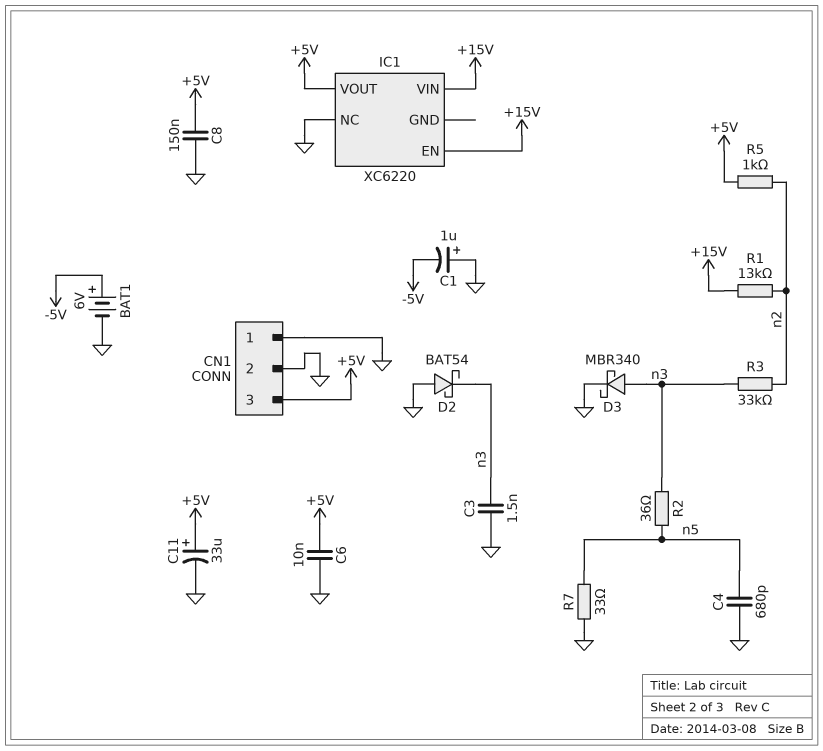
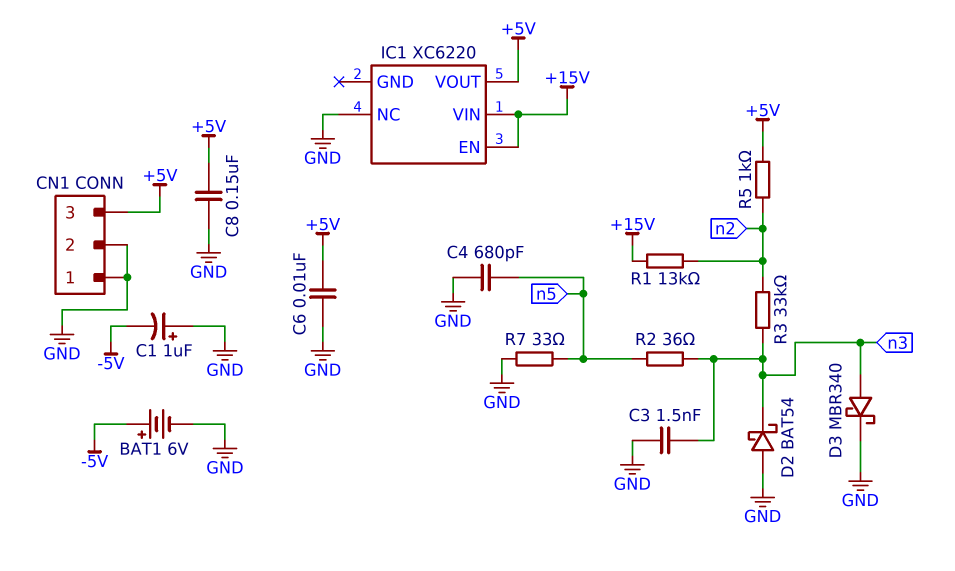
C11: 33uF (plus +5V, minus GND) -> none

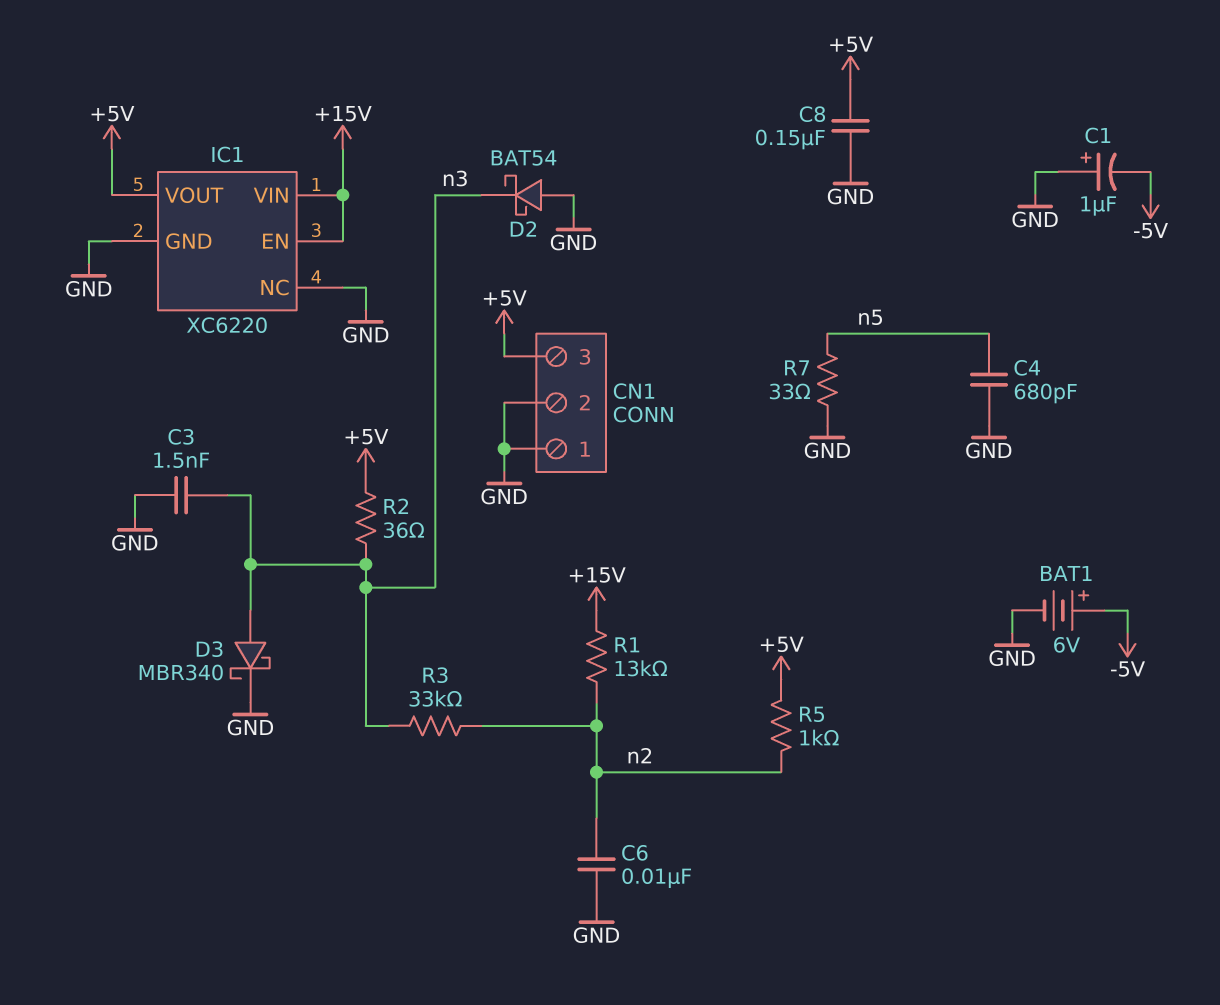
C6: 10nF (+5V, GND) -> 10nF (GND, n2)
IC1 pin GND: none -> GND
R2: 36 (n3, n5) -> 36 (+5V, n3)

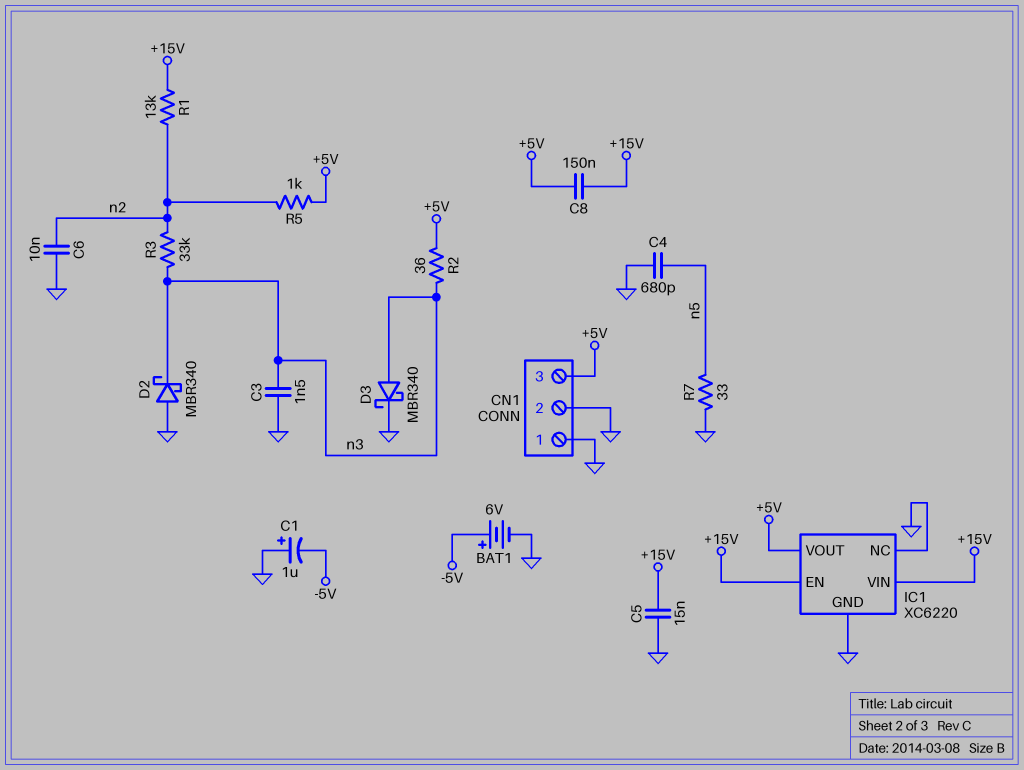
C5: none -> 15nF (+15V, GND)
C8: 150nF (+5V, GND) -> 150nF (+5V, +15V)
D2: schottky BAT54 (A GND, K n3) -> schottky MBR340 (A GND, K n3)

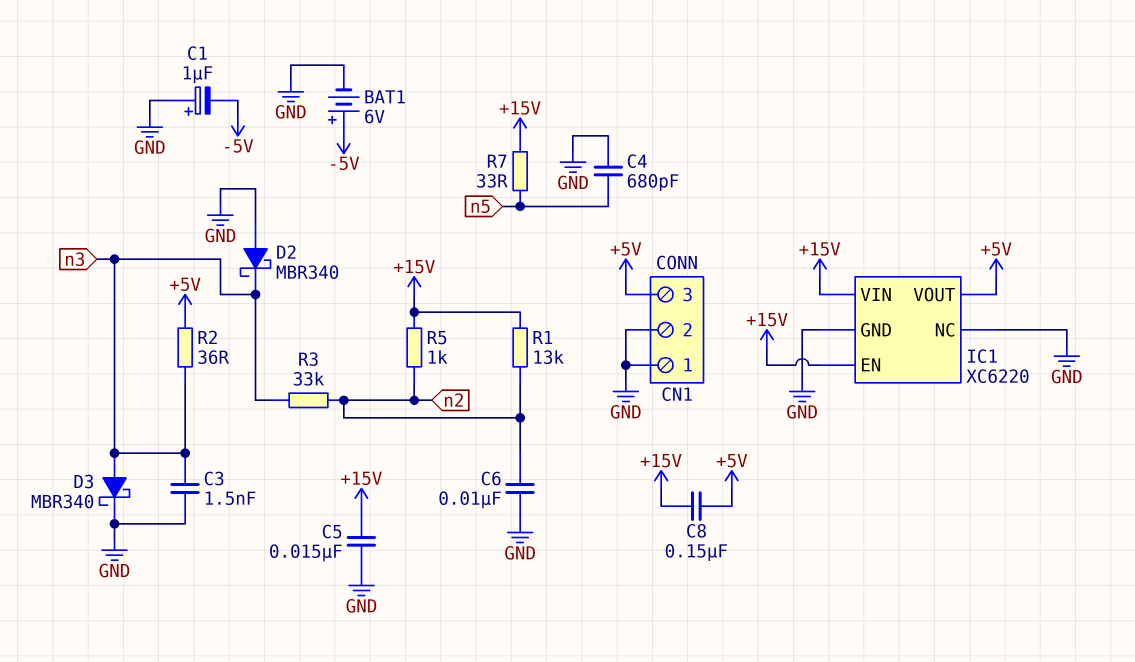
R5: 1k (+5V, n2) -> 1k (+15V, n2)
R7: 33 (GND, n5) -> 33 (+15V, n5)

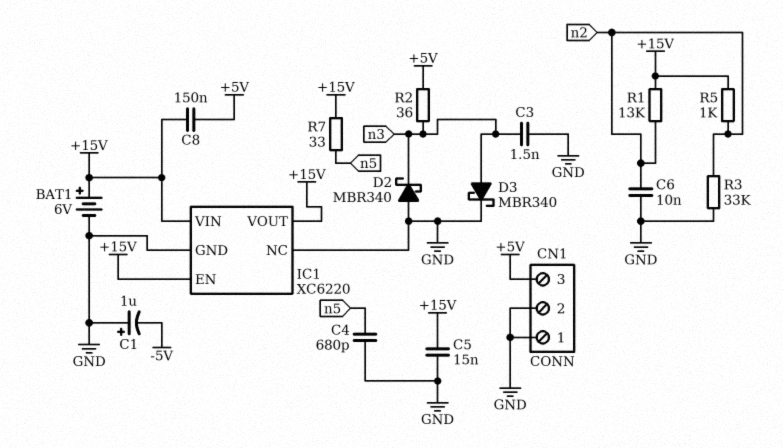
BAT1: 6V (plus -5V, minus GND) -> 6V (plus +15V, minus GND)
IC1 pin VOUT: +5V -> +15V
R3: 33k (n2, n3) -> 33k (GND, n2)

